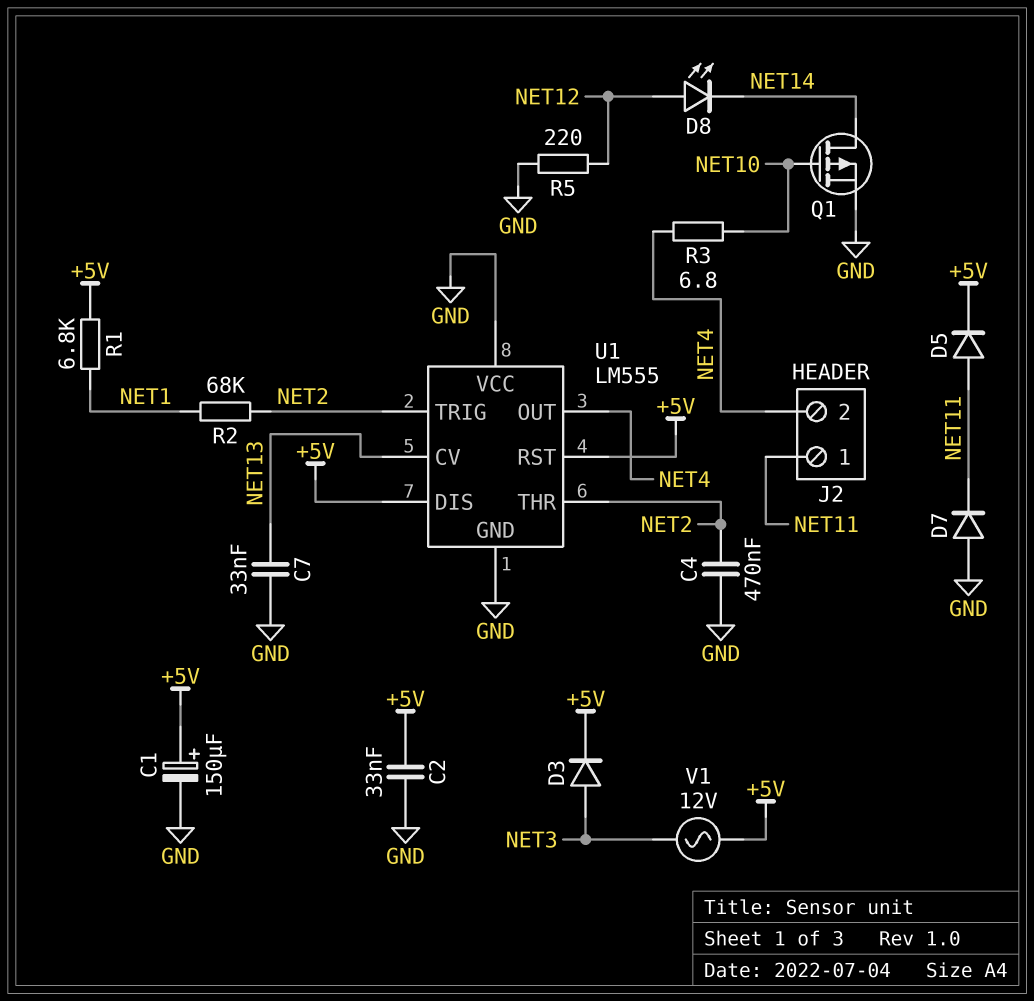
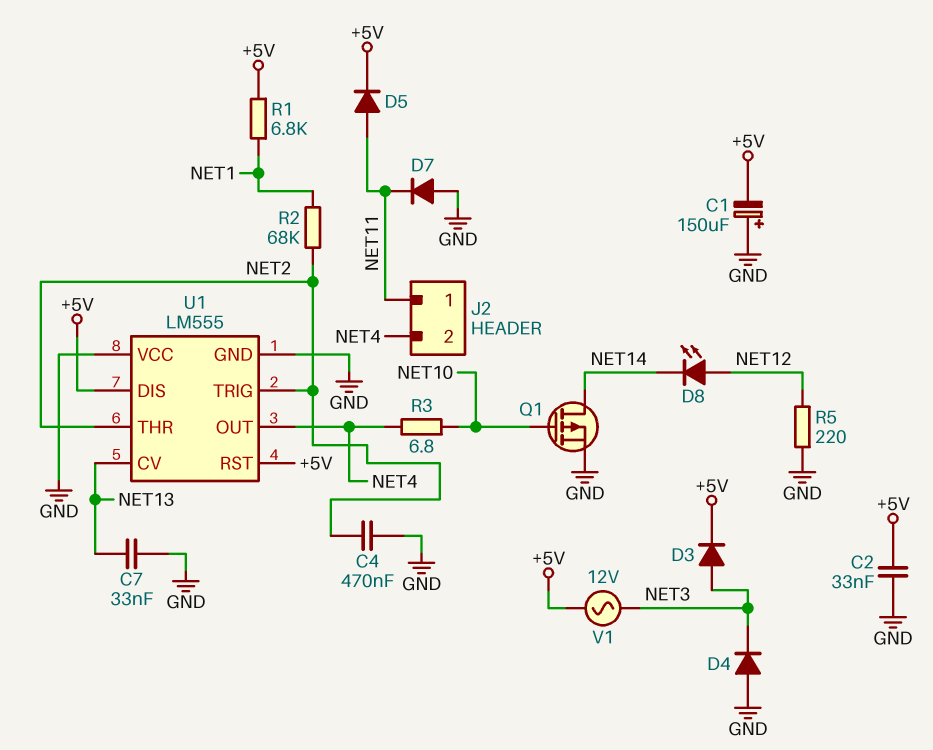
C1: 150uF (plus +5V, minus GND) -> 150uF (plus GND, minus +5V)
D4: none -> diode (A GND, K NET3)

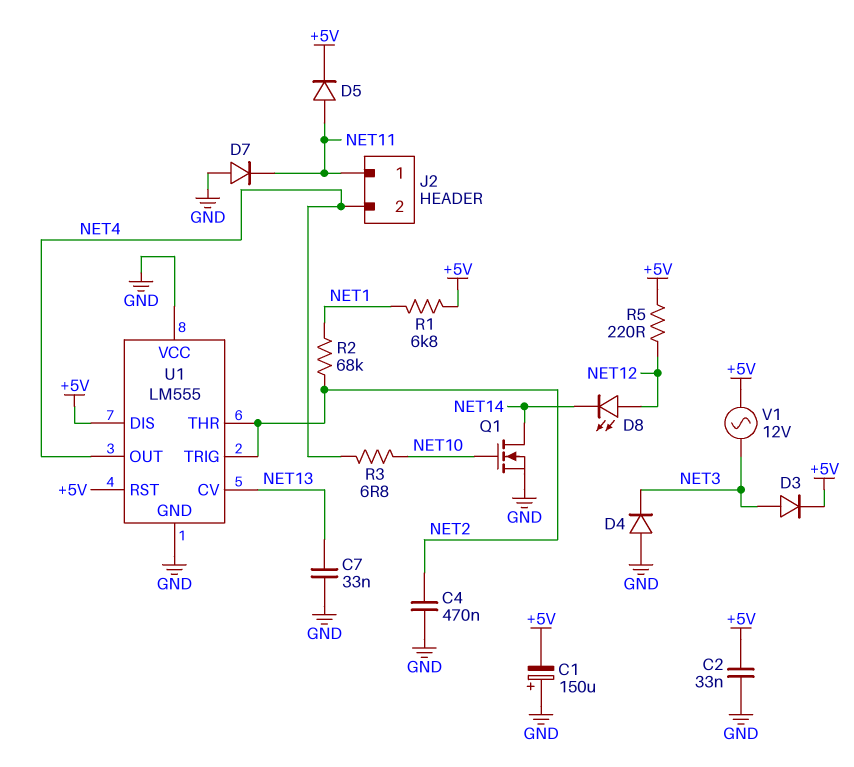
Q1: PMOS (G NET10, D NET14, S GND) -> NMOS (G NET10, D NET14, S GND)
R5: 220 (GND, NET12) -> 220 (+5V, NET12)

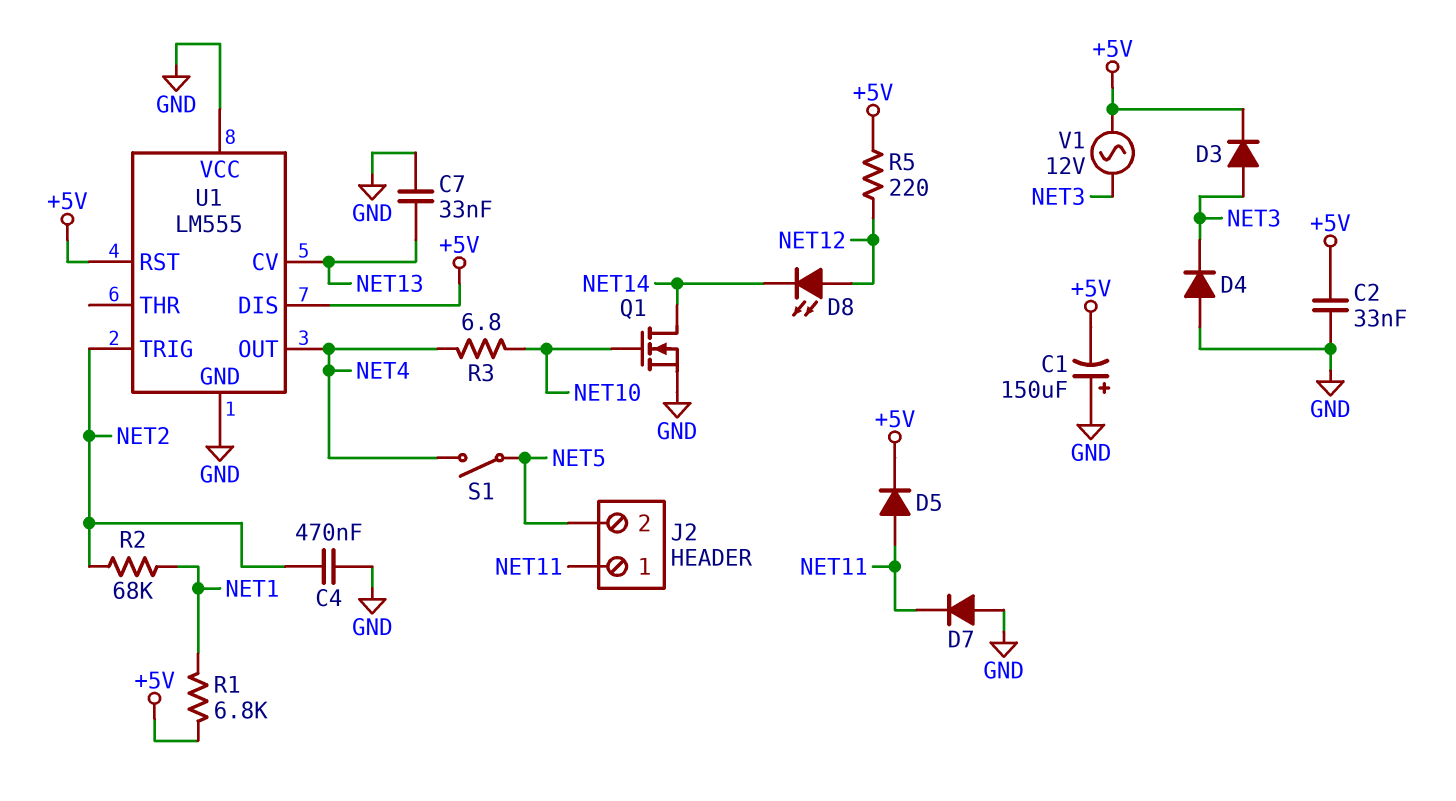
J2 pin 2: NET4 -> NET5
S1: none -> switch (NET4, NET5)
U1 pin THR: NET2 -> none

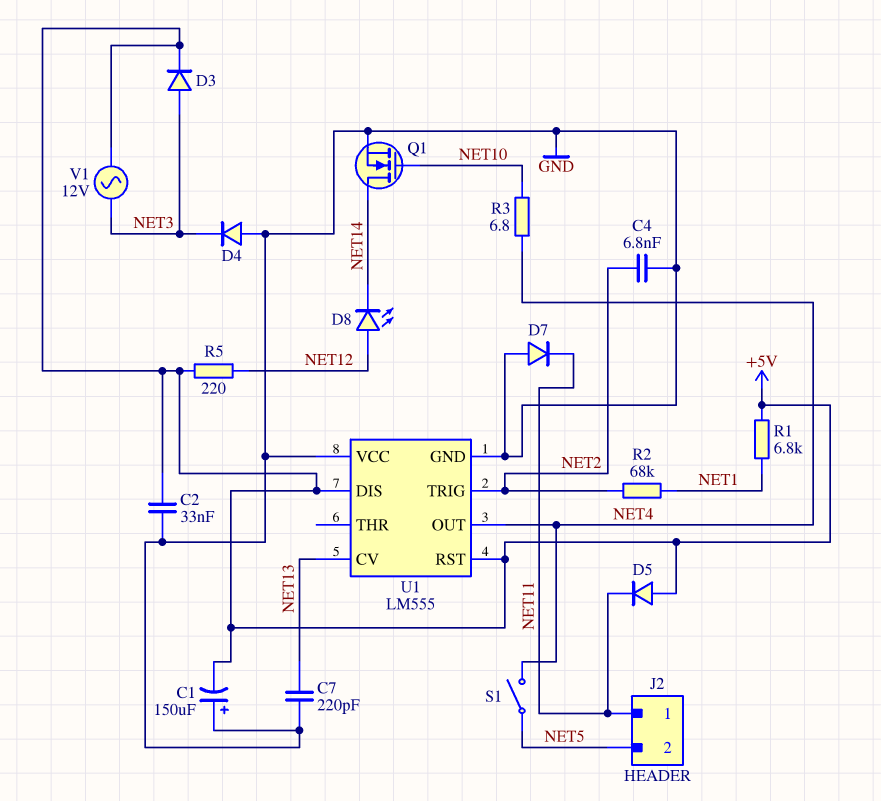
C4: 470nF (GND, NET2) -> 6.8nF (GND, NET2)
C7: 33nF (GND, NET13) -> 220pF (GND, NET13)
D5: diode (A NET11, K +5V) -> diode (A +5V, K NET11)

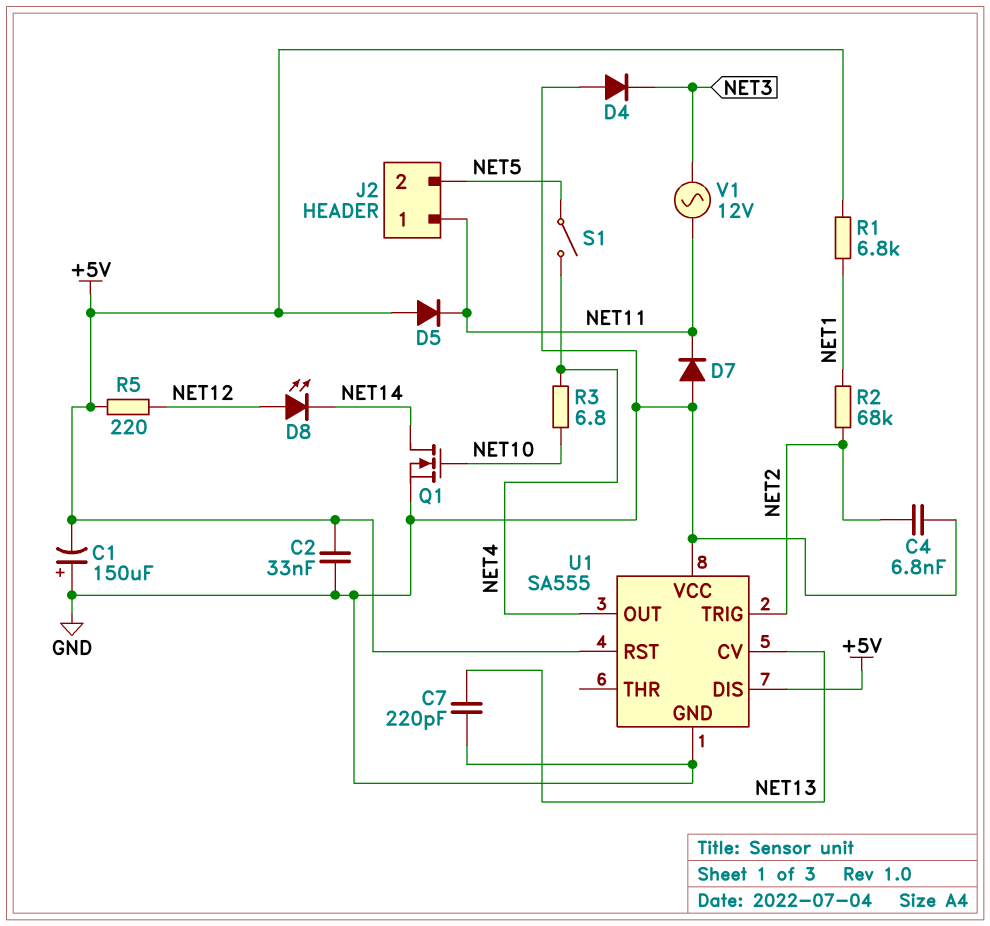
D3: diode (A NET3, K +5V) -> none
U1: LM555 -> SA555
V1: AC 12V (+5V, NET3) -> AC 12V (NET3, NET11)

